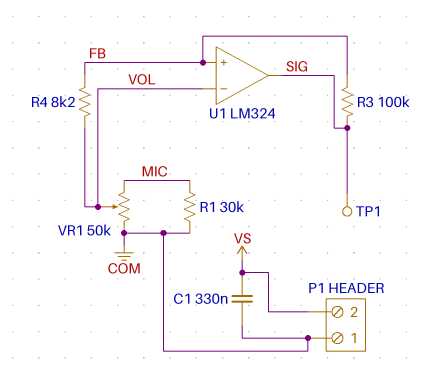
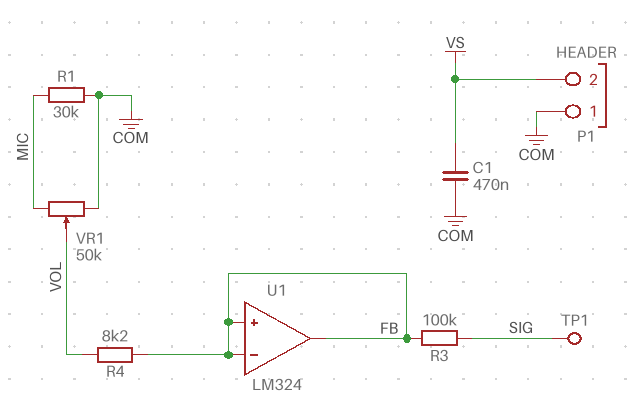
C1: 330nF (COM, VS) -> 470nF (COM, VS)
U1 pin in-: VOL -> FB
U1 pin out: SIG -> FB

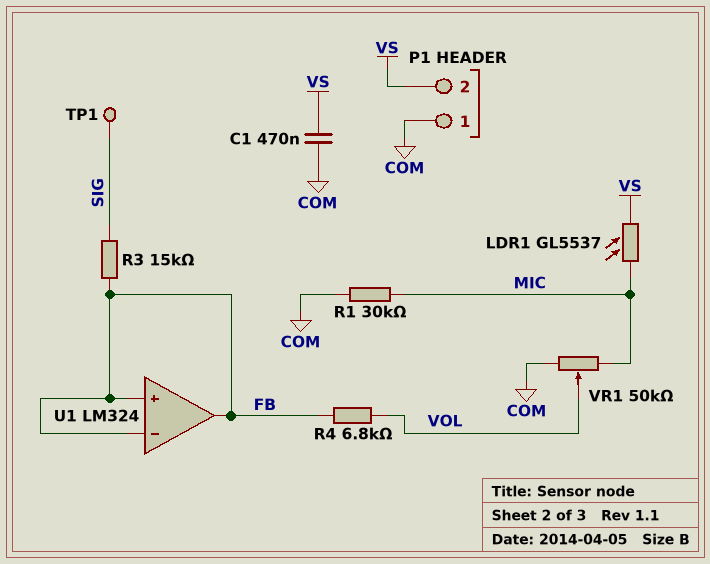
LDR1: none -> GL5537 (MIC, VS)
R3: 100k (FB, SIG) -> 15k (FB, SIG)
R4: 8.2k (FB, VOL) -> 6.8k (FB, VOL)

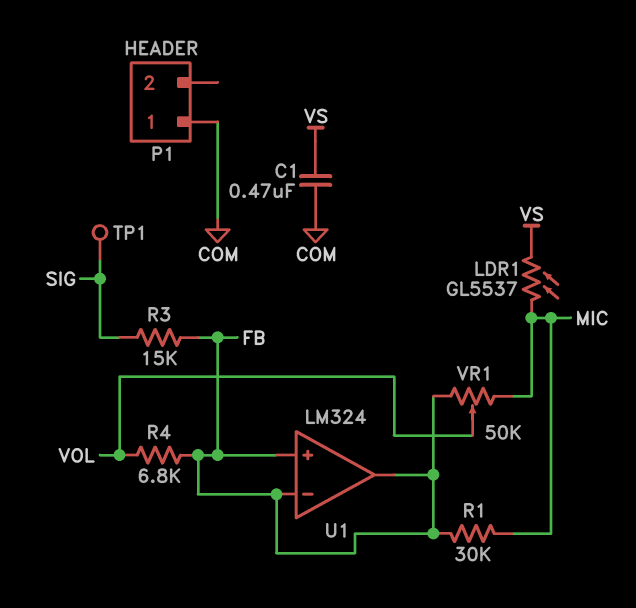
P1 pin 2: VS -> none
R1: 30k (COM, MIC) -> 30k (FB, MIC)
VR1: 50k (COM, MIC, wiper VOL) -> 50k (FB, MIC, wiper VOL)

